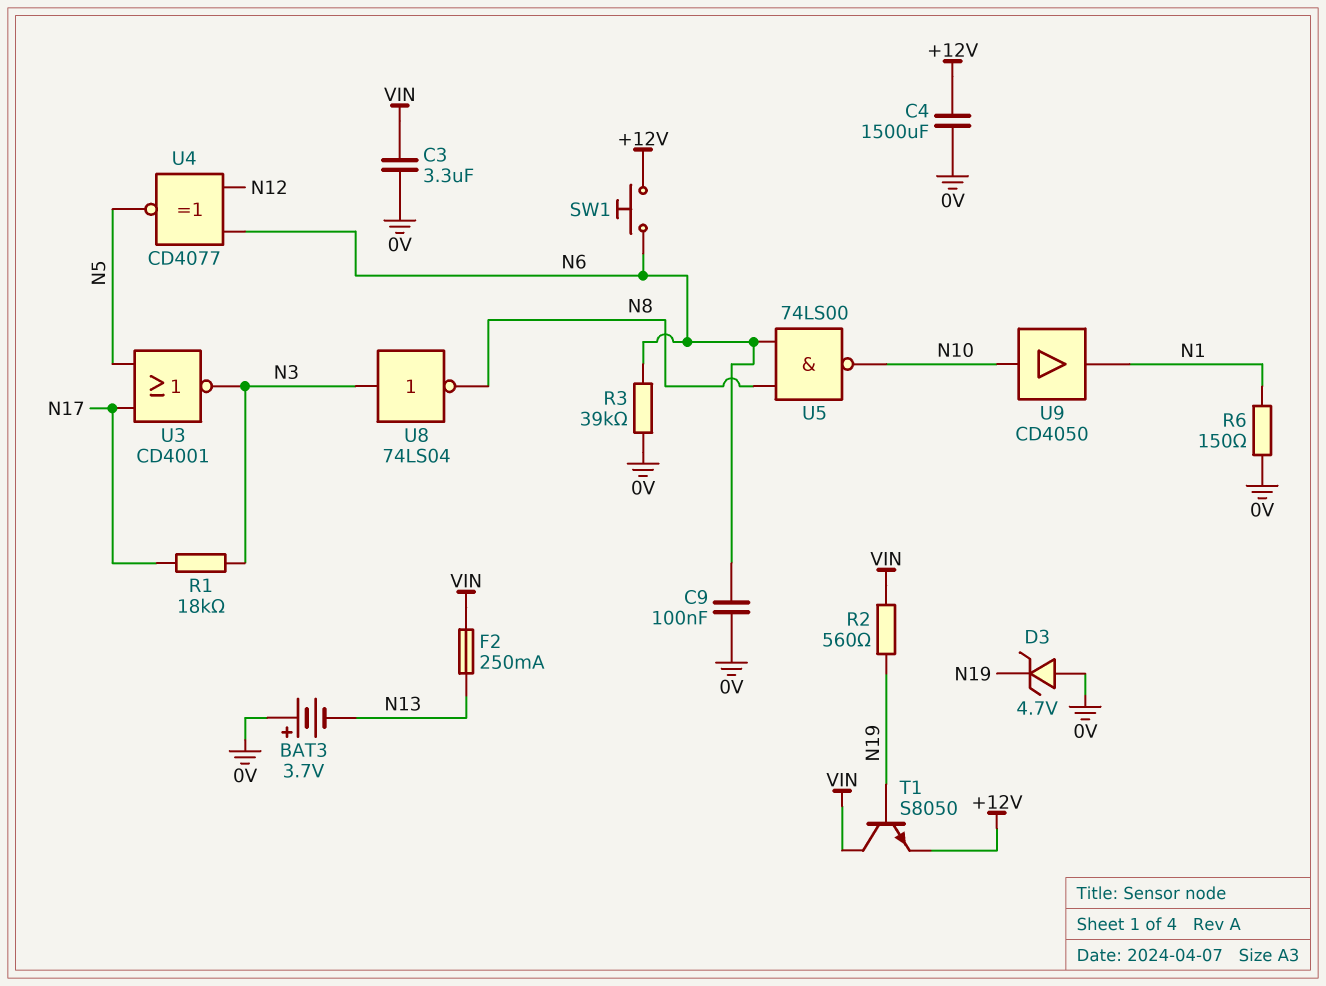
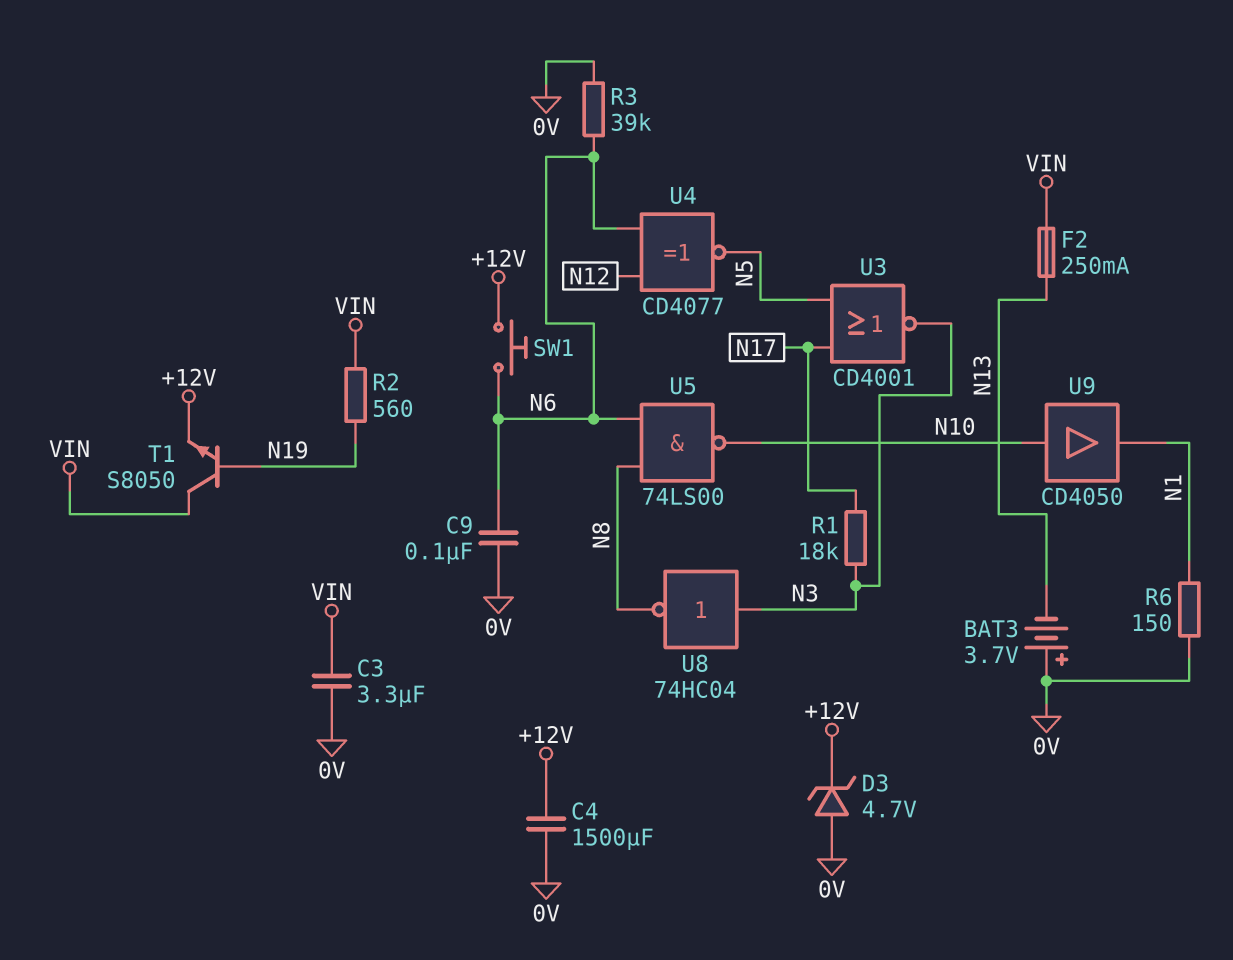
D3: zener 4.7V (A 0V, K N19) -> zener 4.7V (A 0V, K +12V)
U8: NOT 74LS04 (in N3, out N8) -> NOT 74HC04 (in N3, out N8)

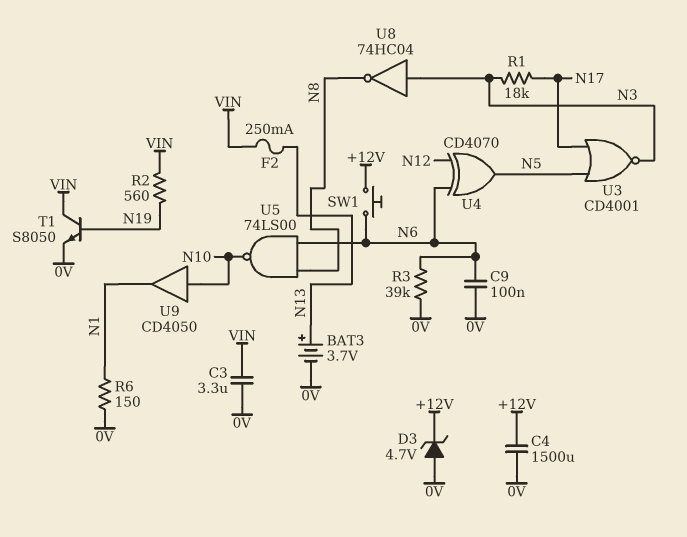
BAT3: 3.7V (plus 0V, minus N13) -> 3.7V (plus N13, minus 0V)
T1: NPN S8050 (B N19, C VIN, E +12V) -> NPN S8050 (B N19, C VIN, E 0V)
U4: XNOR CD4077 (in N6, in N12, out N5) -> XOR CD4070 (in N6, in N12, out N5)

